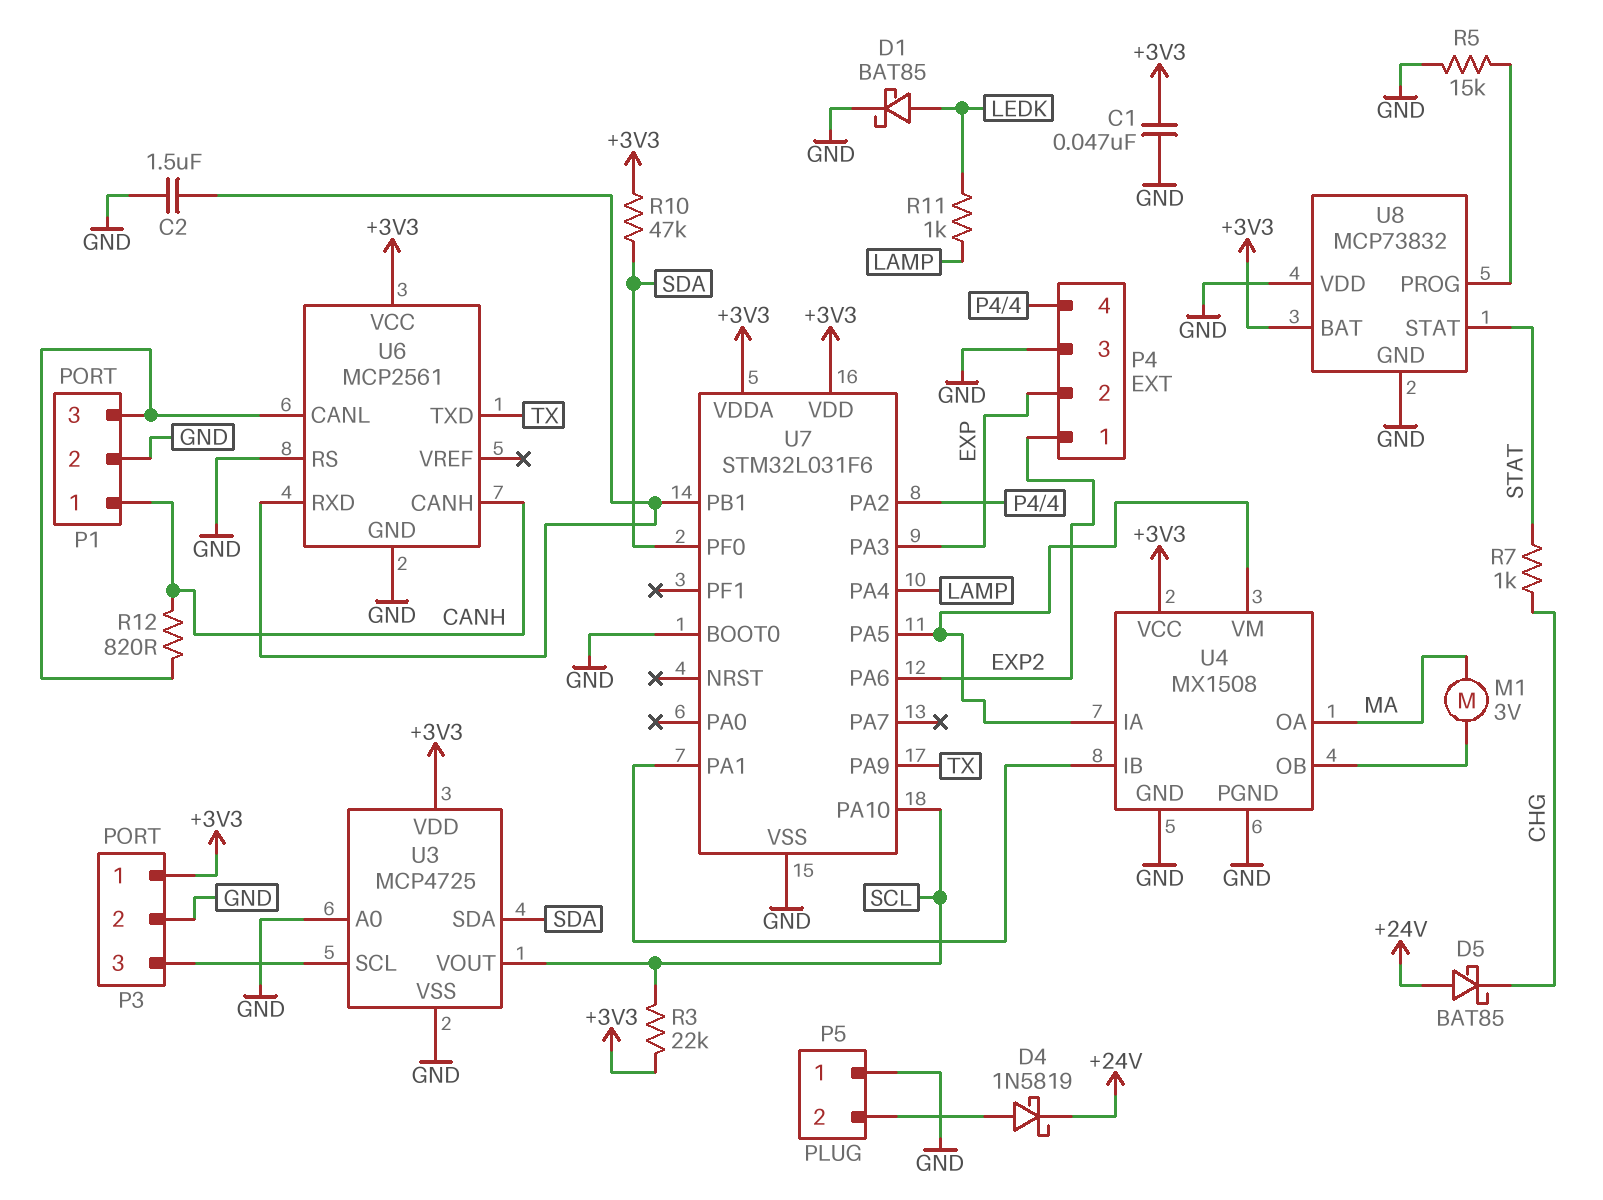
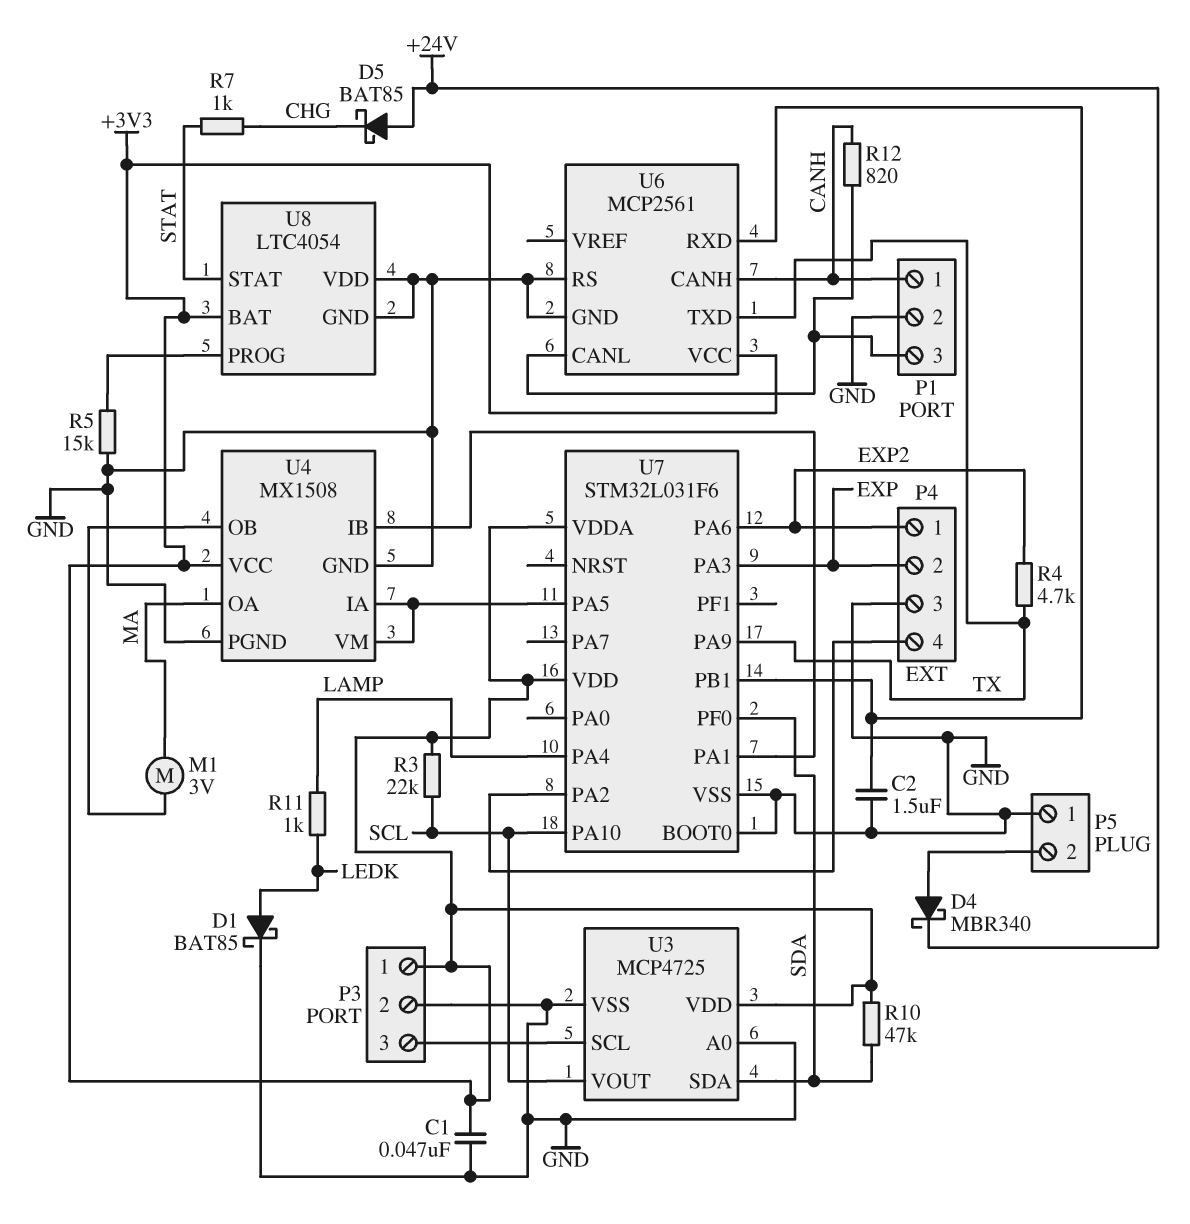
D4: schottky 1N5819 (A P5/2, K +24V) -> schottky MBR340 (A P5/2, K +24V)
R4: none -> 4.7k (EXP2, TX)
U8: MCP73832 -> LTC4054

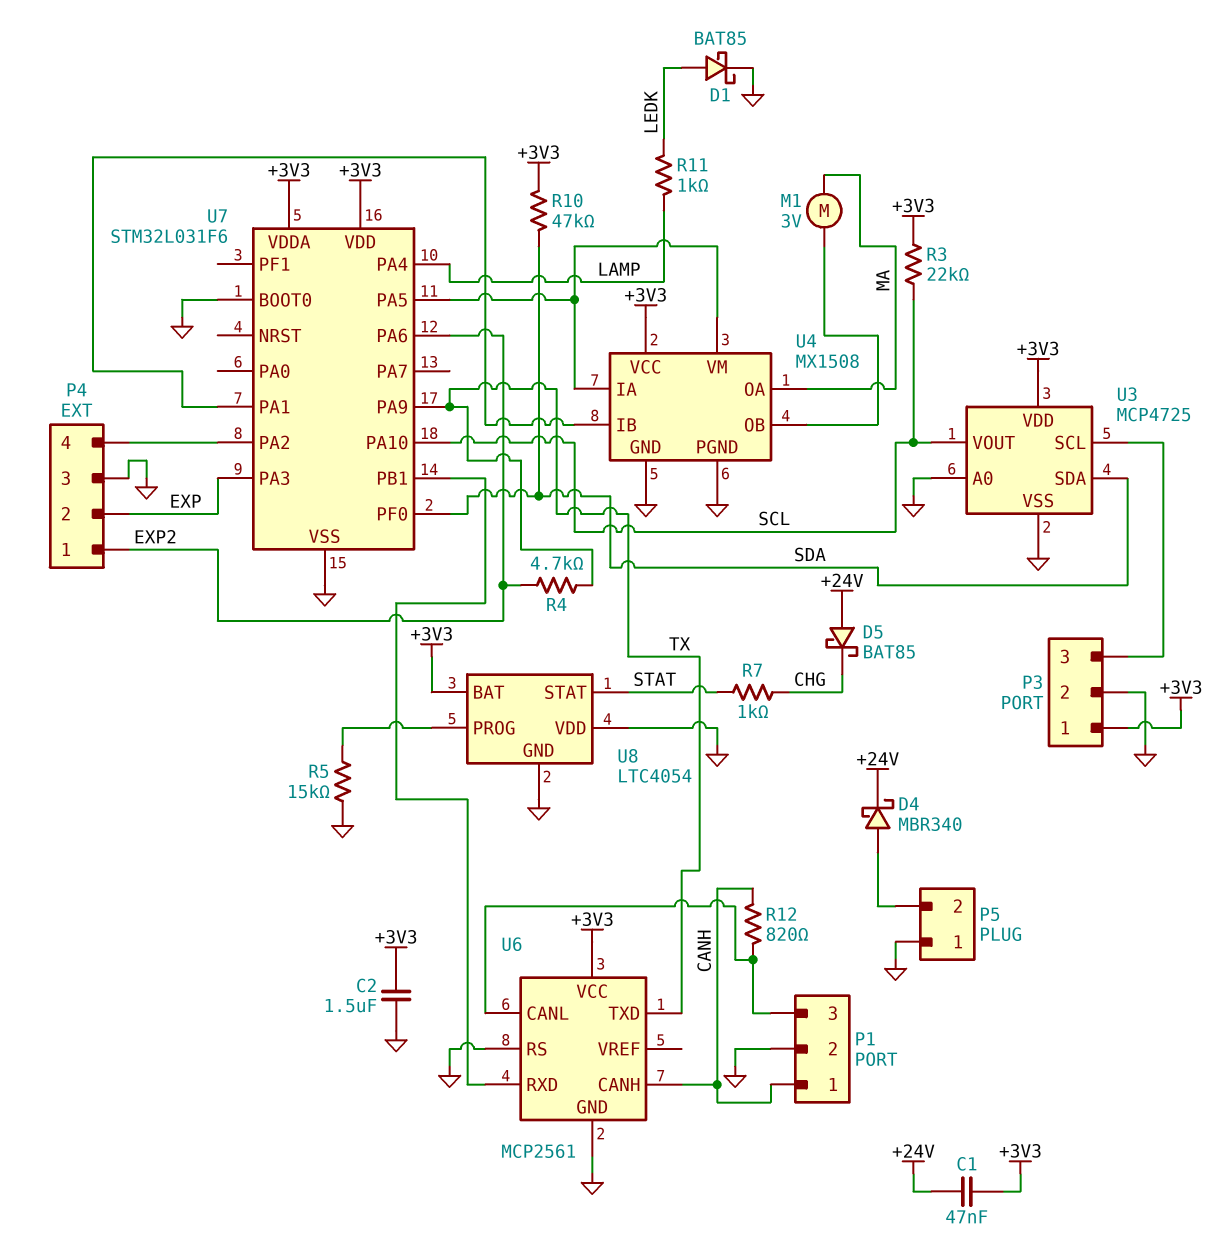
C1: 47nF (+3V3, GND) -> 47nF (+3V3, +24V)
C2: 1.5uF (GND, U6/RXD) -> 1.5uF (+3V3, GND)

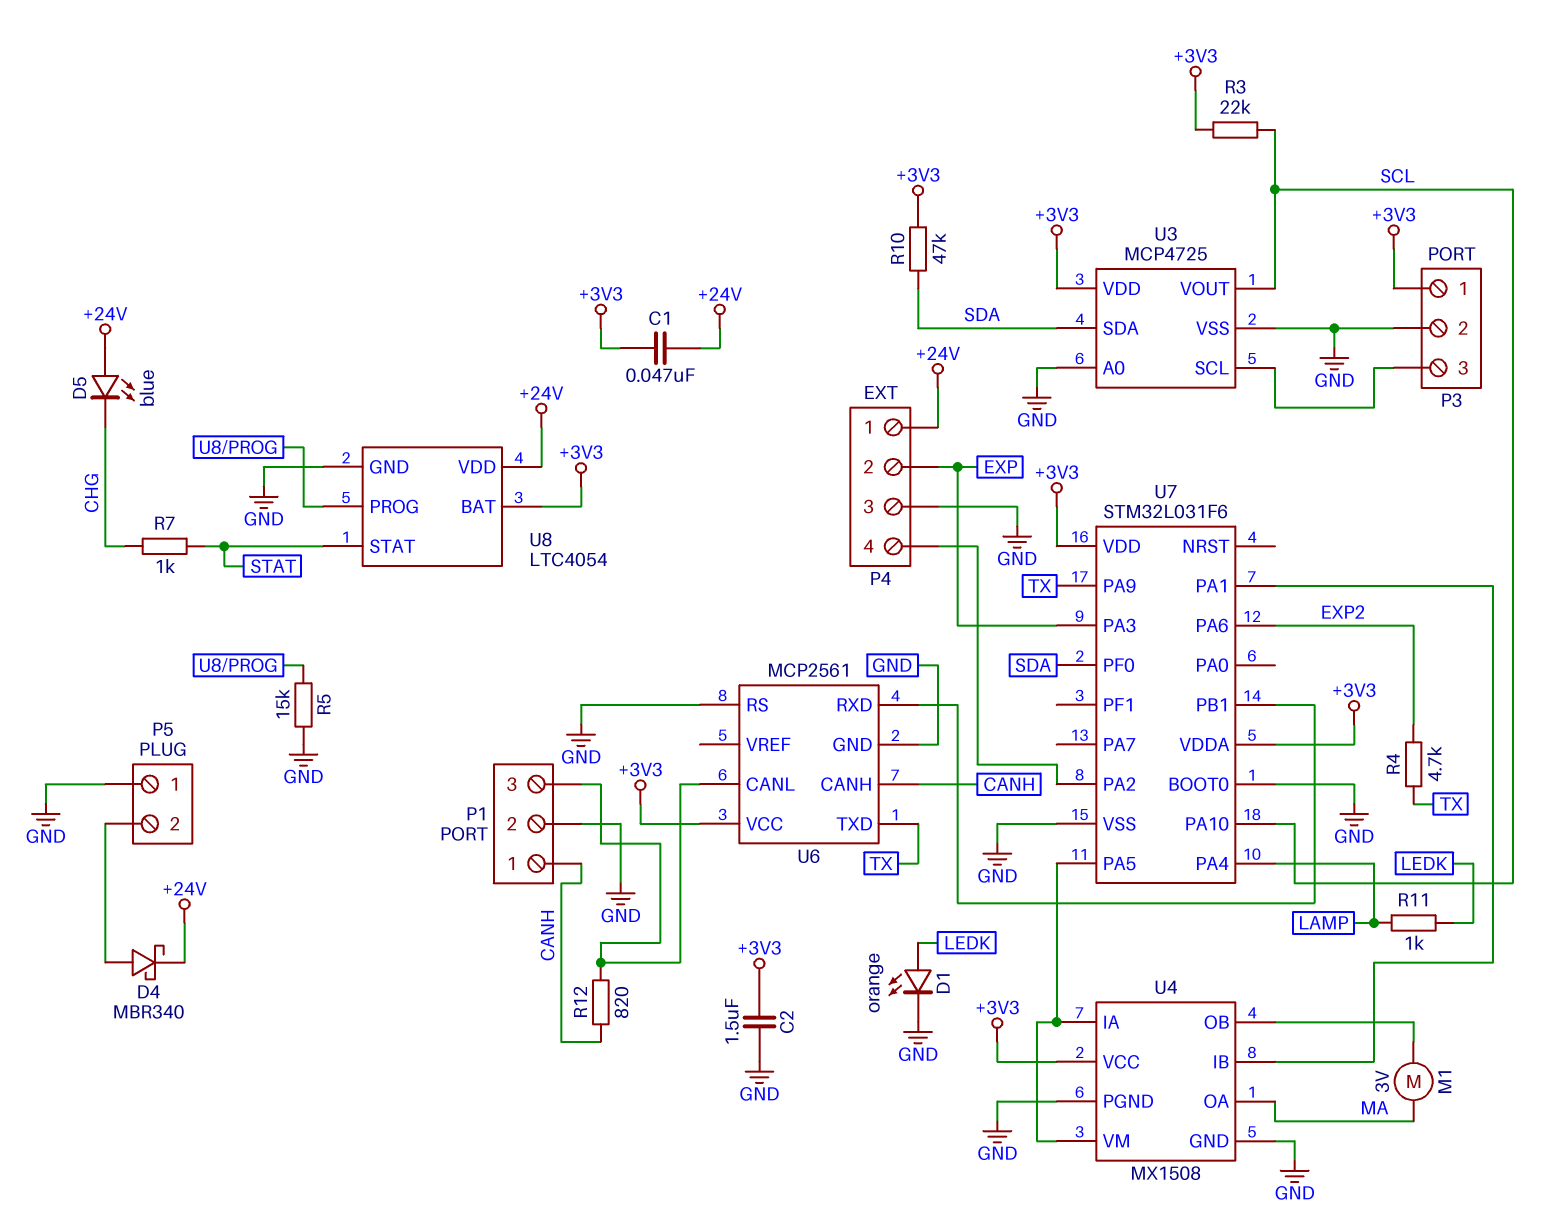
D1: schottky BAT85 (A LEDK, K GND) -> LED orange (A LEDK, K GND)
D5: schottky BAT85 (A +24V, K CHG) -> LED blue (A +24V, K CHG)
P4 pin 1: EXP2 -> +24V
U8 pin VDD: GND -> +24V

